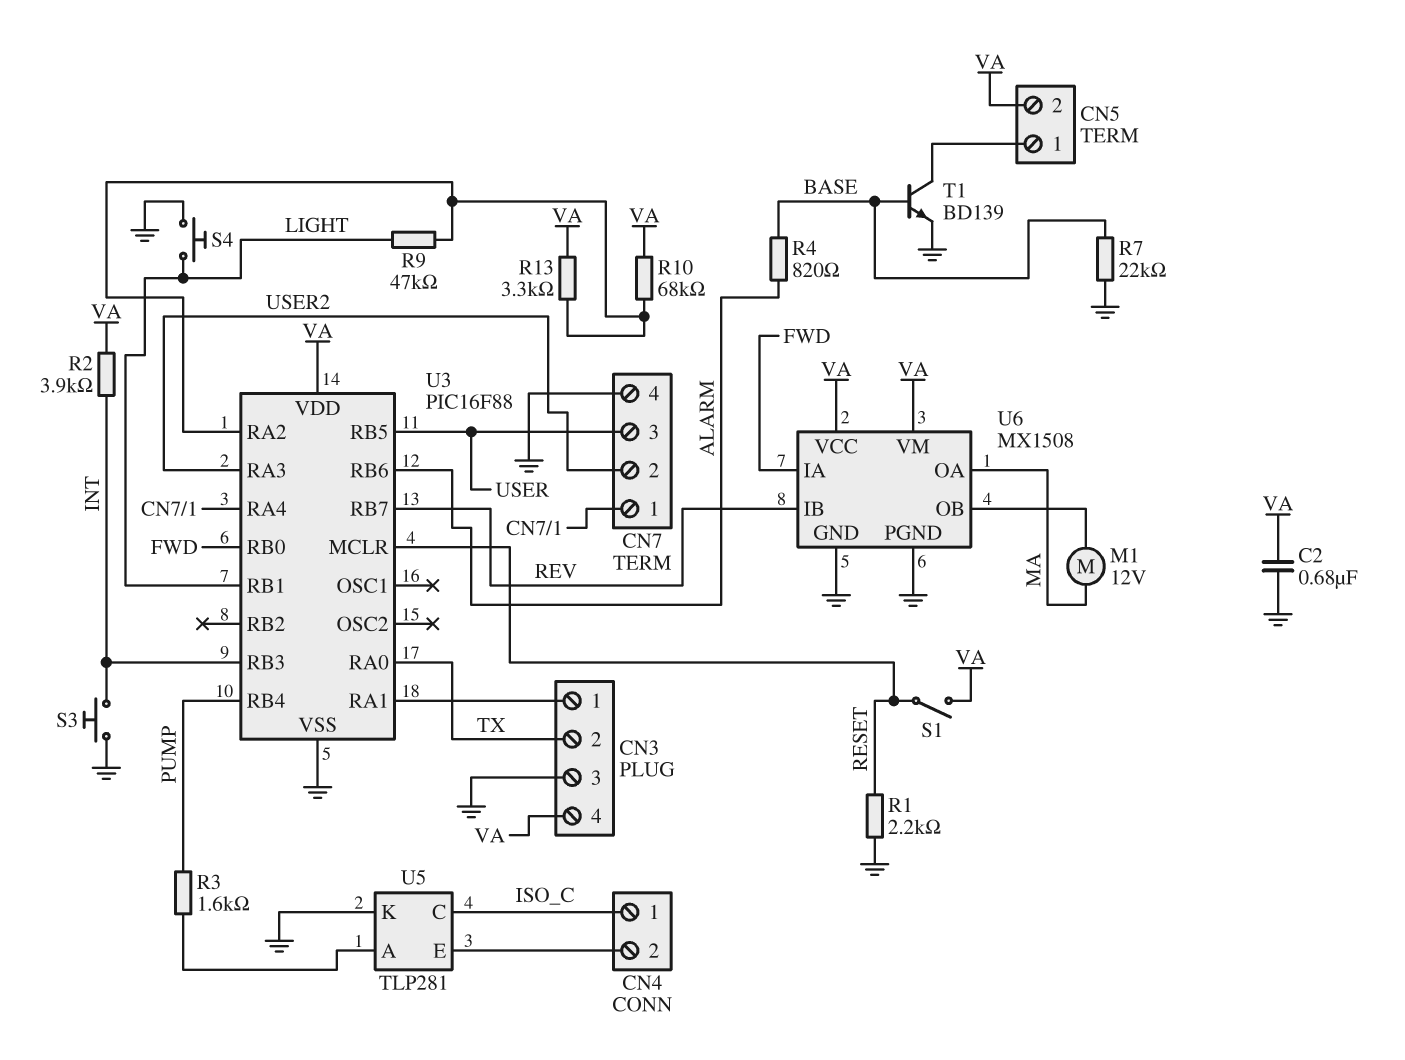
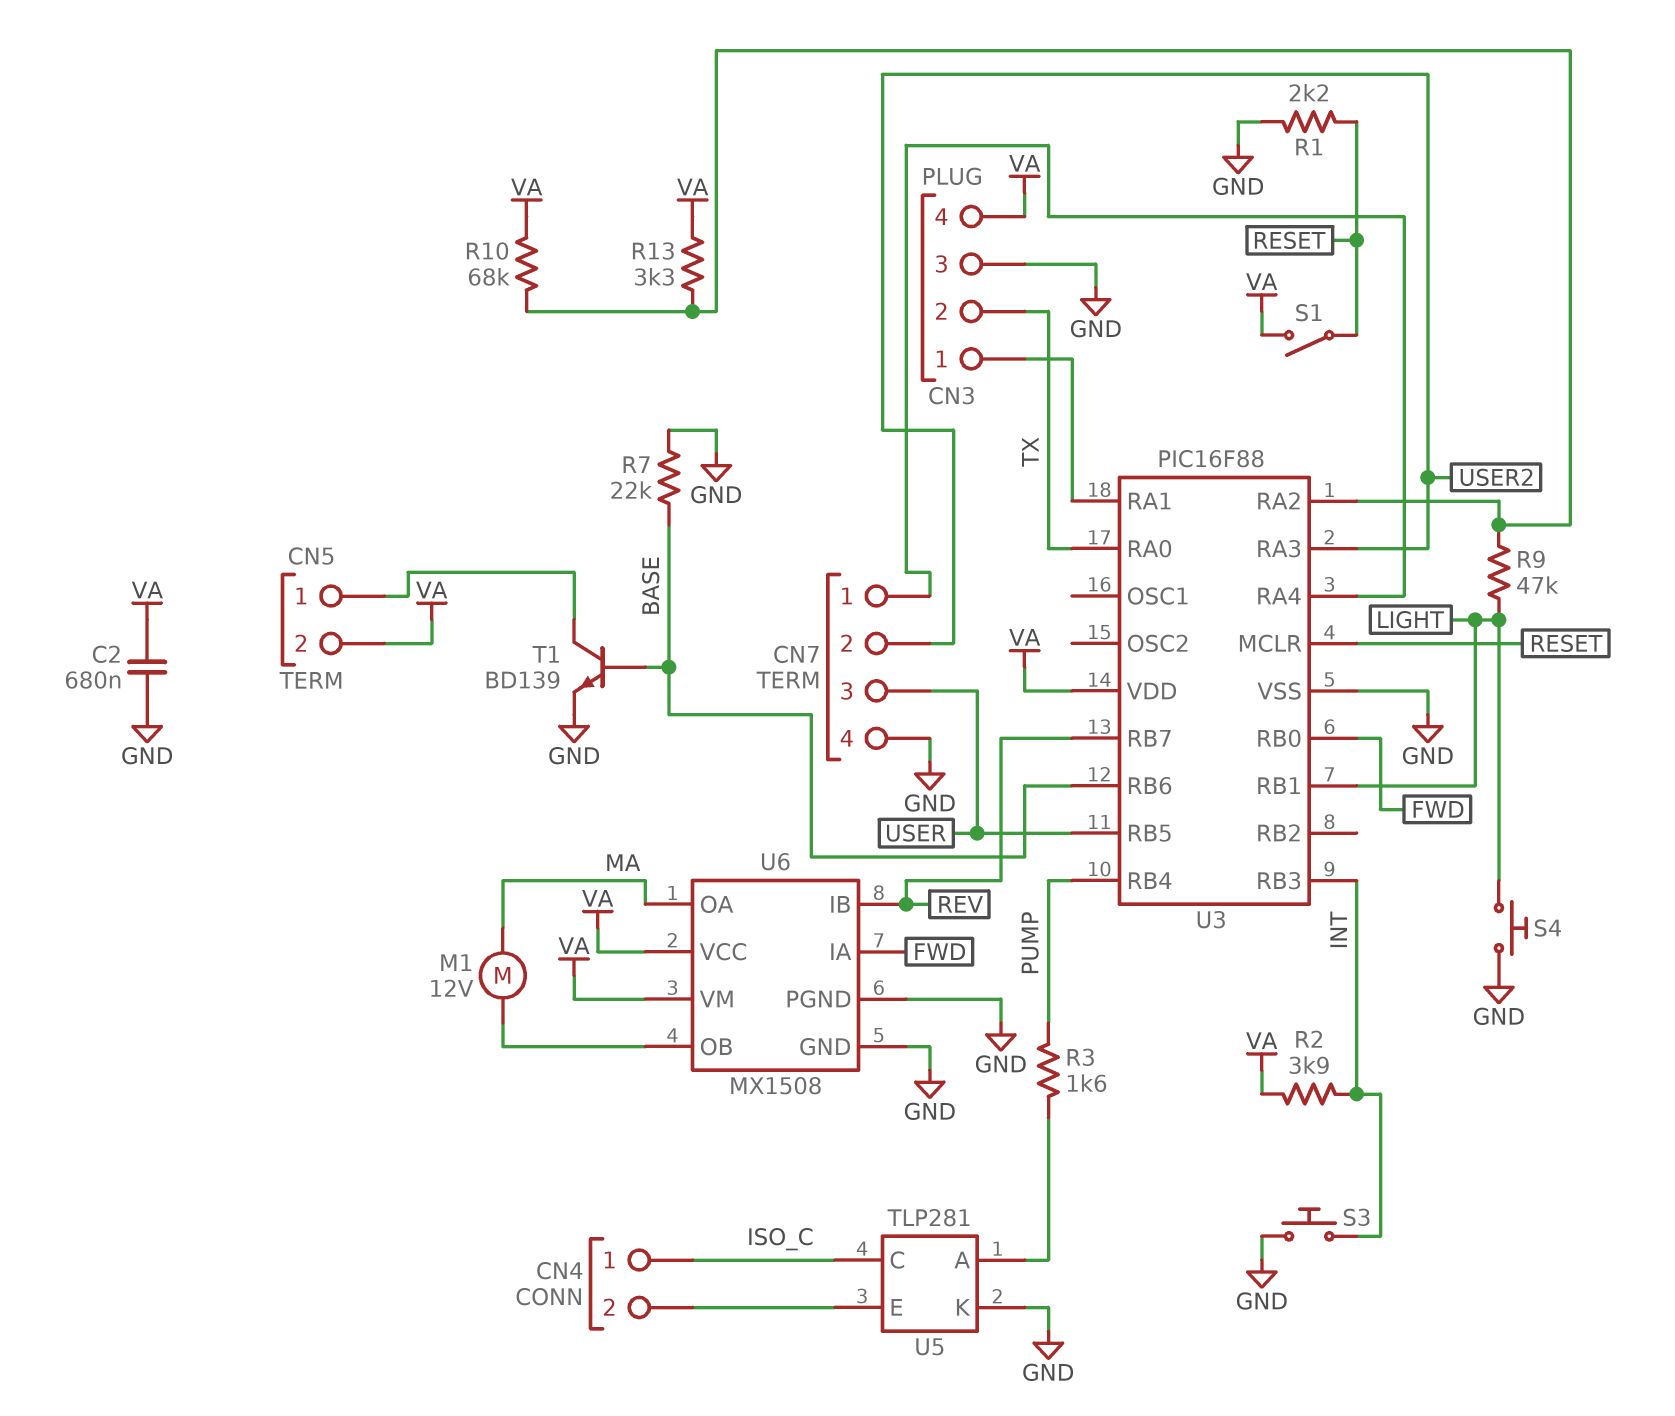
R4: 820 (ALARM, BASE) -> none
U3 pin RB6: ALARM -> BASE

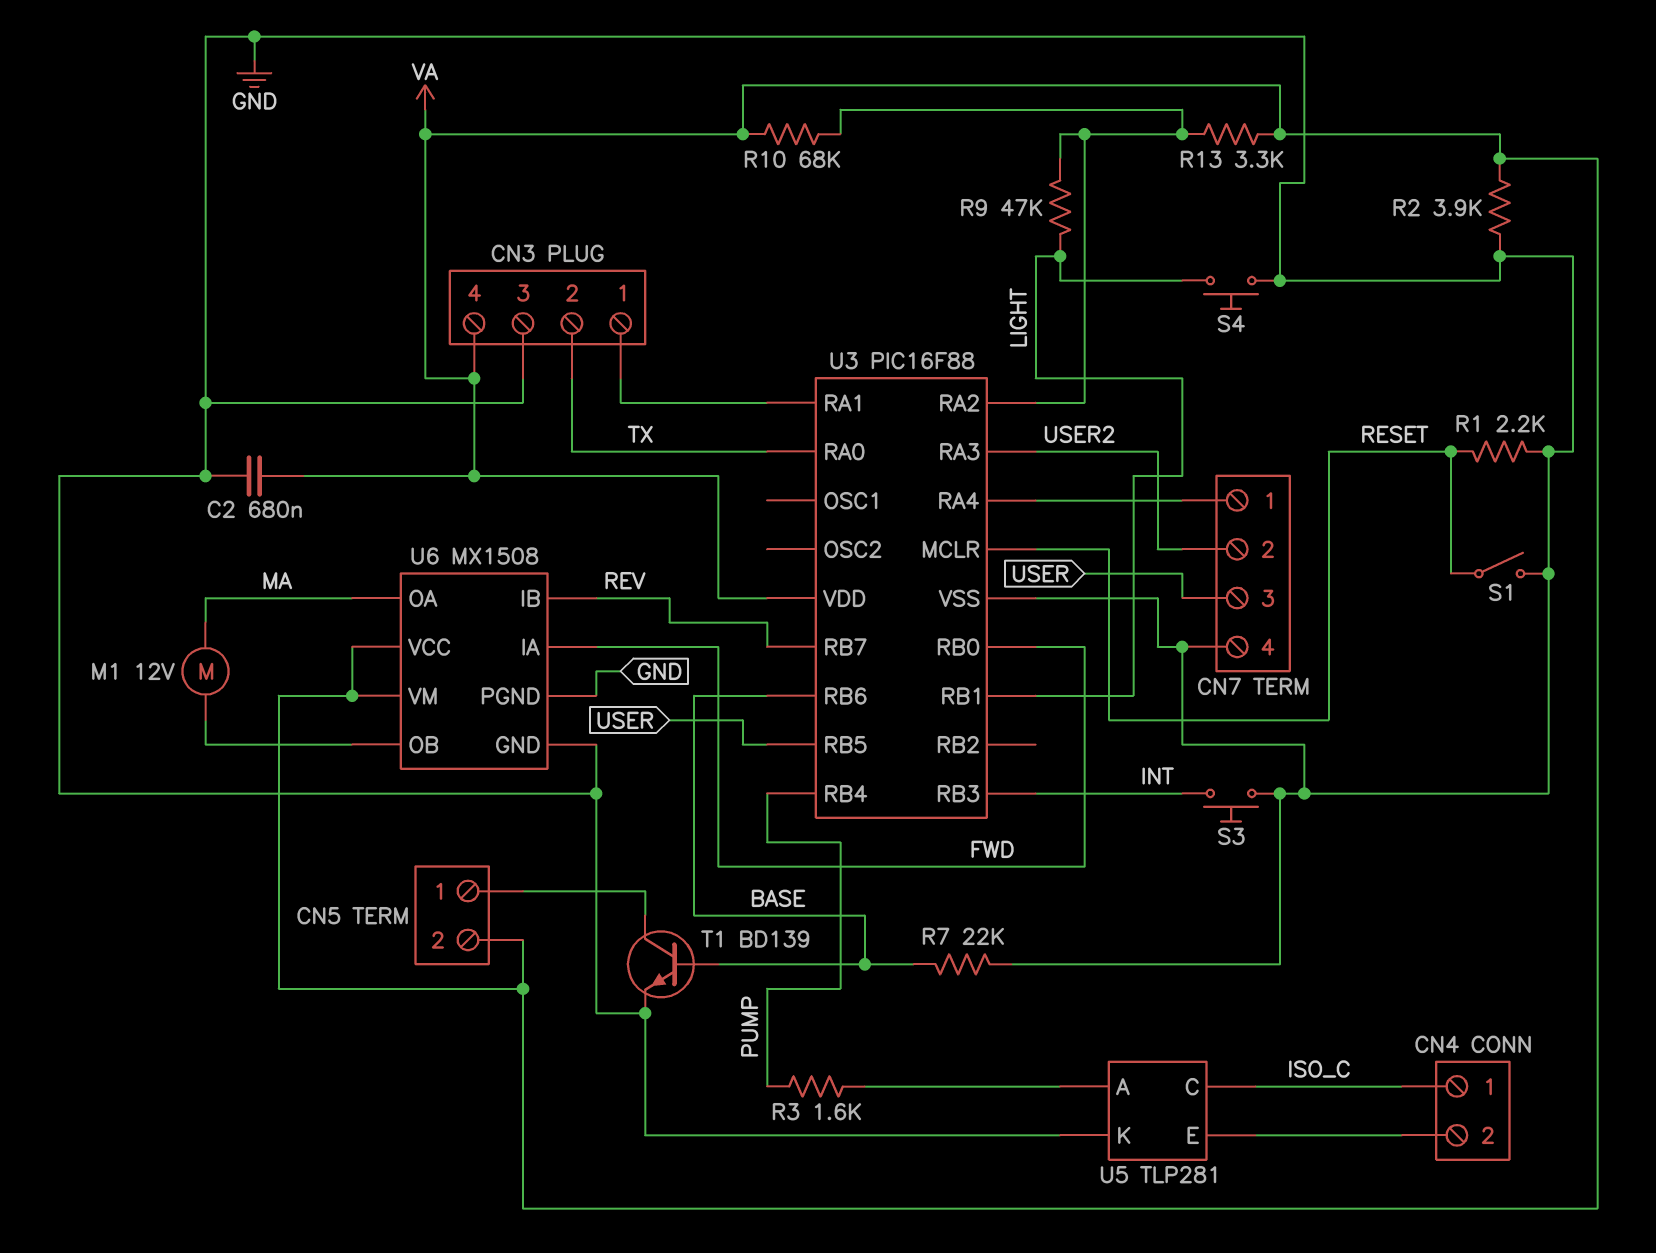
R2: 3.9k (INT, VA) -> 3.9k (GND, VA)
S1: switch (RESET, VA) -> switch (GND, RESET)

